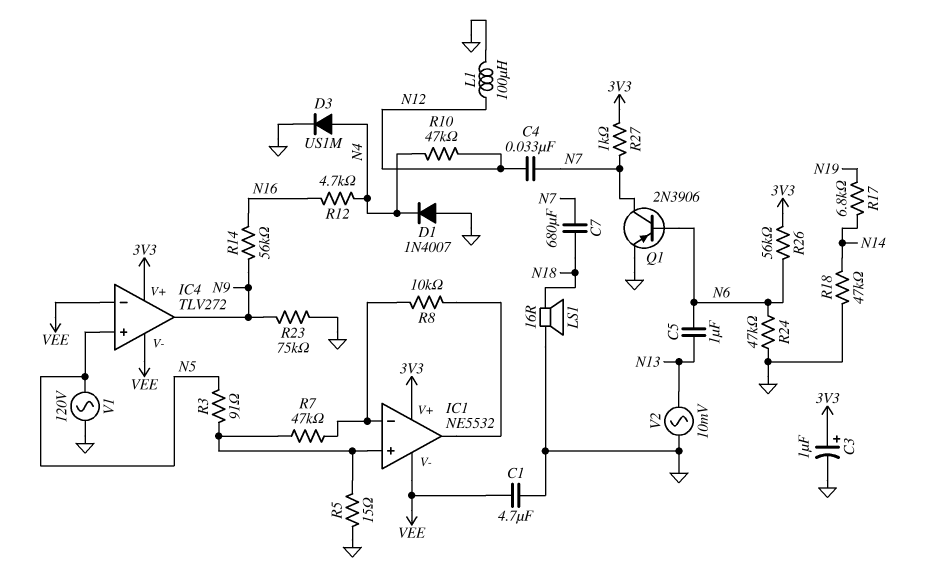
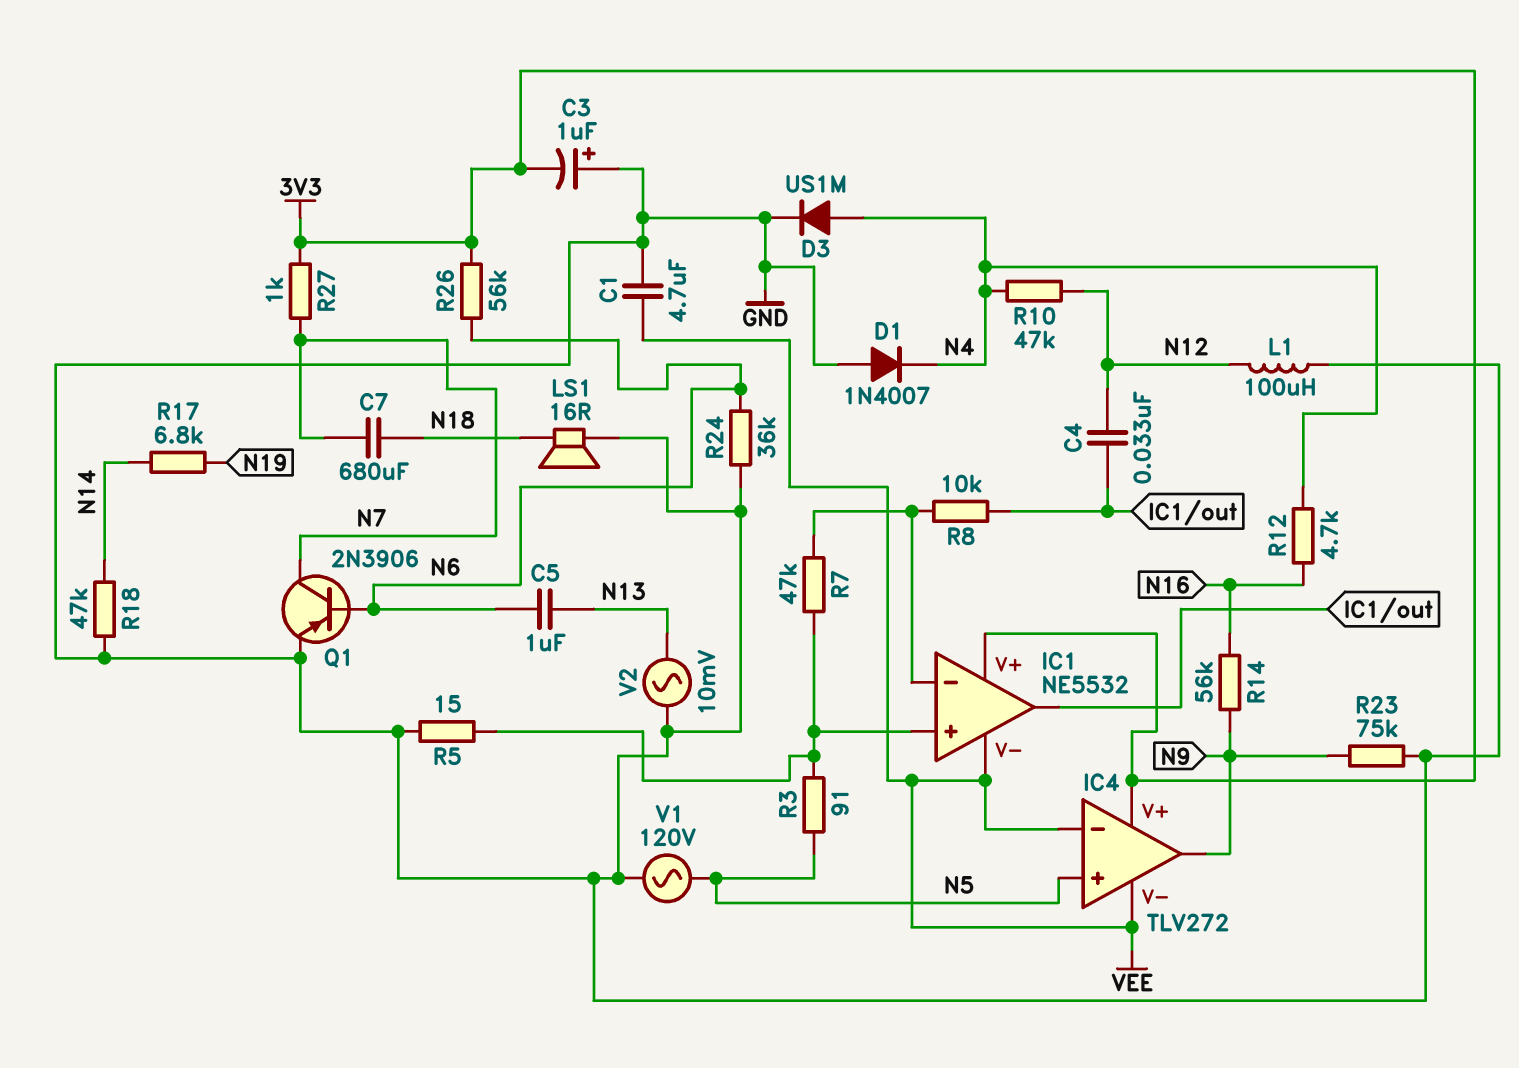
C3: 1uF (plus 3V3, minus GND) -> 1uF (plus GND, minus 3V3)
C4: 33nF (N7, N12) -> 33nF (IC1/out, N12)
R24: 47k (GND, N6) -> 36k (GND, N6)

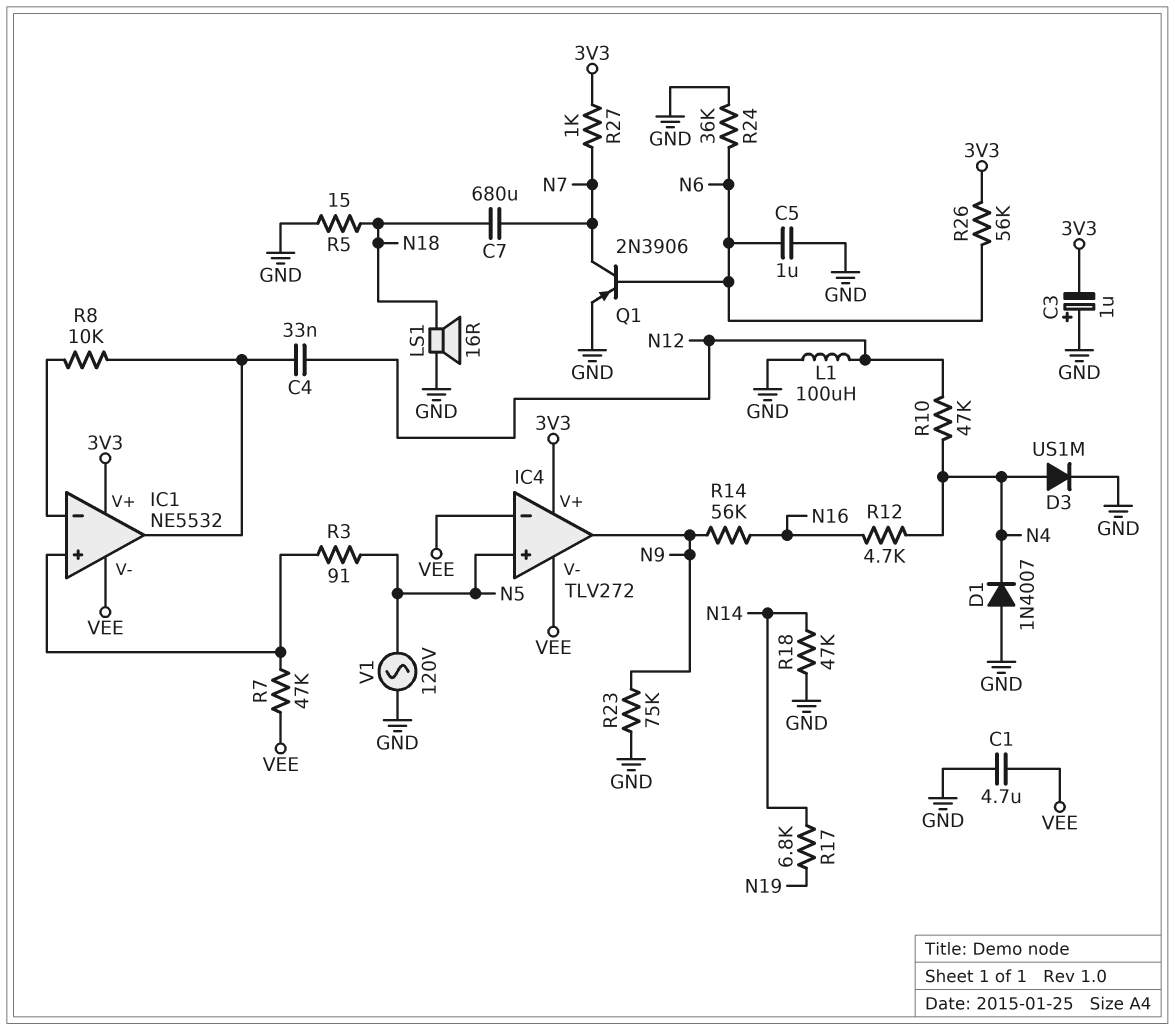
C5: 1uF (N6, N13) -> 1uF (GND, N6)
R5: 15 (GND, IC1/in+) -> 15 (GND, N18)
R7: 47k (IC1/in+, IC1/in-) -> 47k (IC1/in+, VEE)
V2: AC 10mV (GND, N13) -> none

